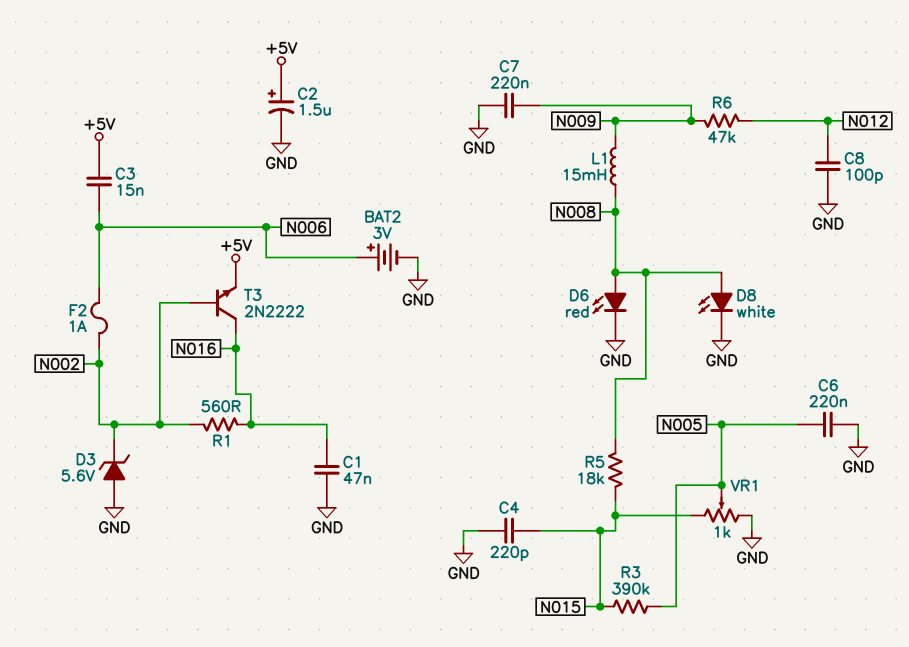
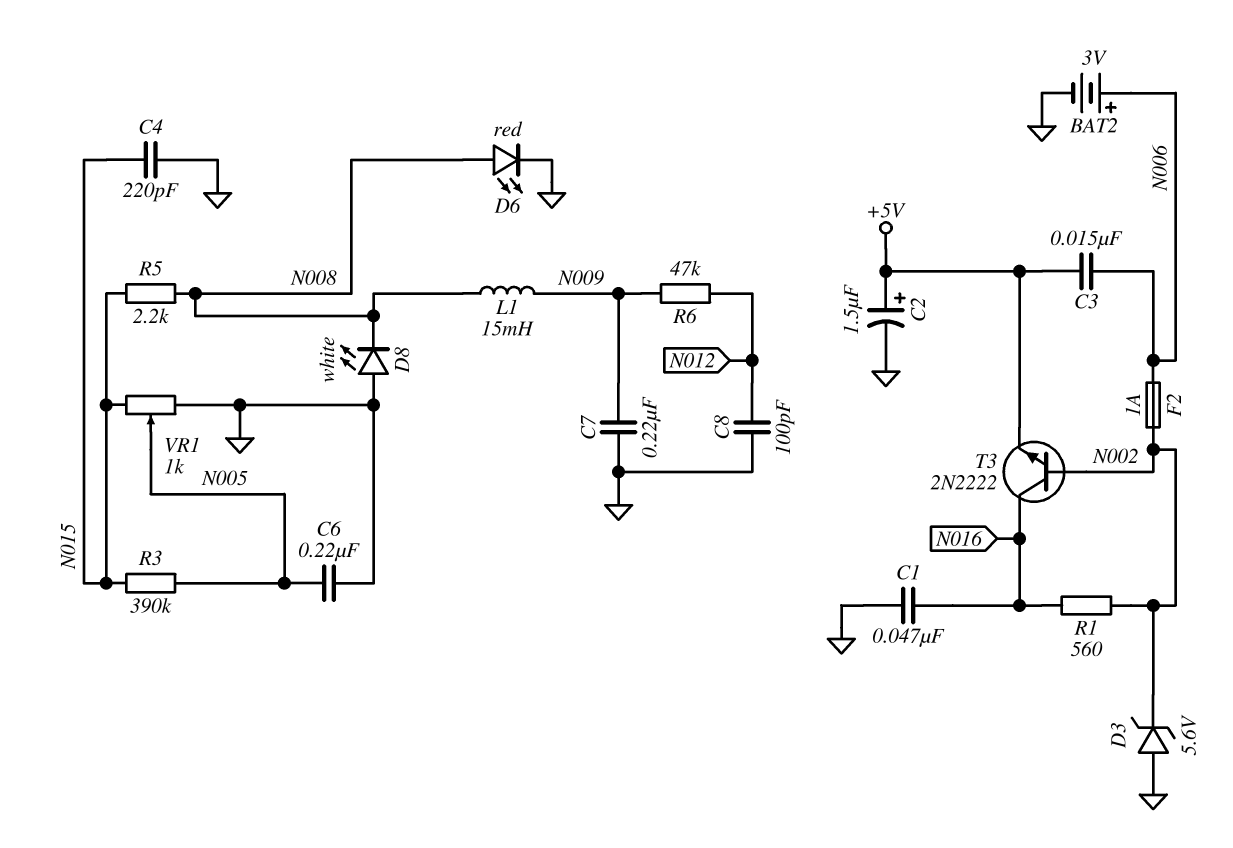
D8: LED white (A N008, K GND) -> LED white (A GND, K N008)
R5: 18k (N008, N015) -> 2.2k (N008, N015)

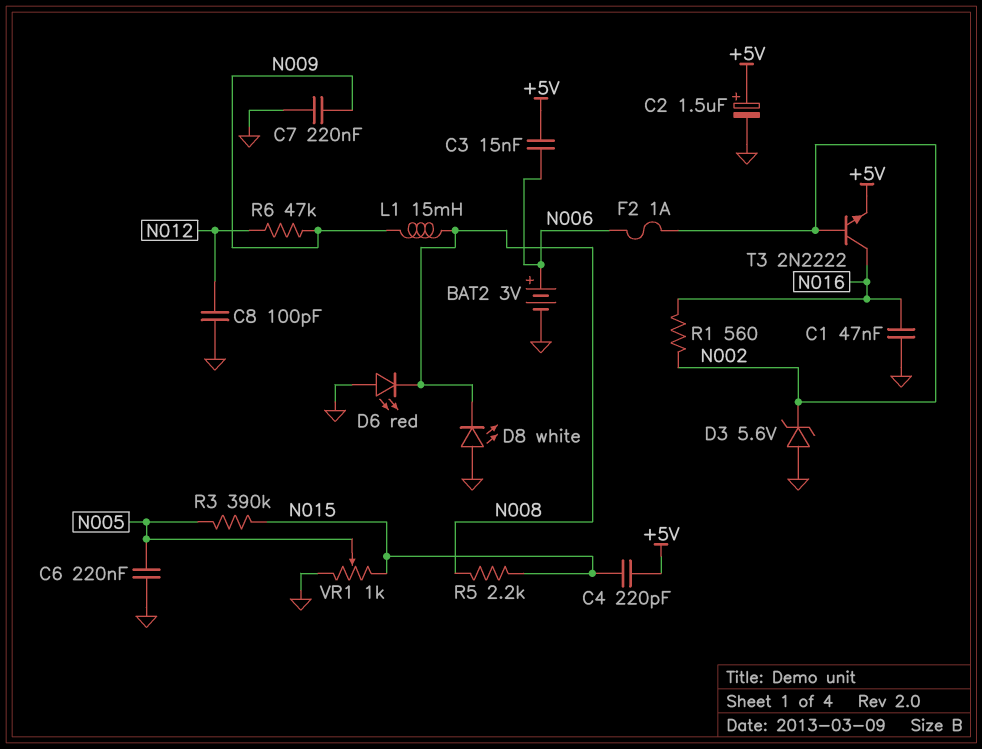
C4: 220pF (GND, N015) -> 220pF (+5V, N015)
D6: LED red (A N008, K GND) -> LED red (A GND, K N008)

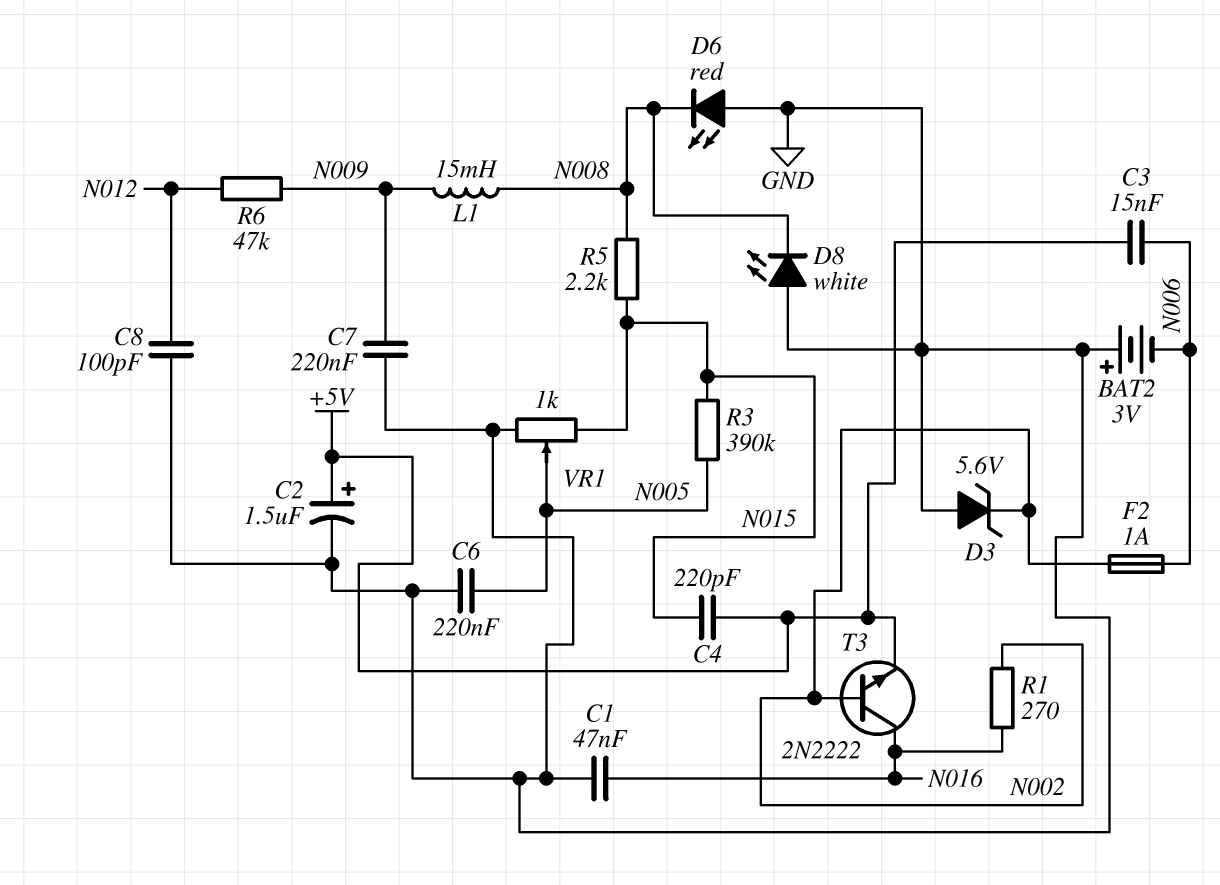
BAT2: 3V (plus N006, minus GND) -> 3V (plus GND, minus N006)
R1: 560 (N002, N016) -> 270 (N002, N016)

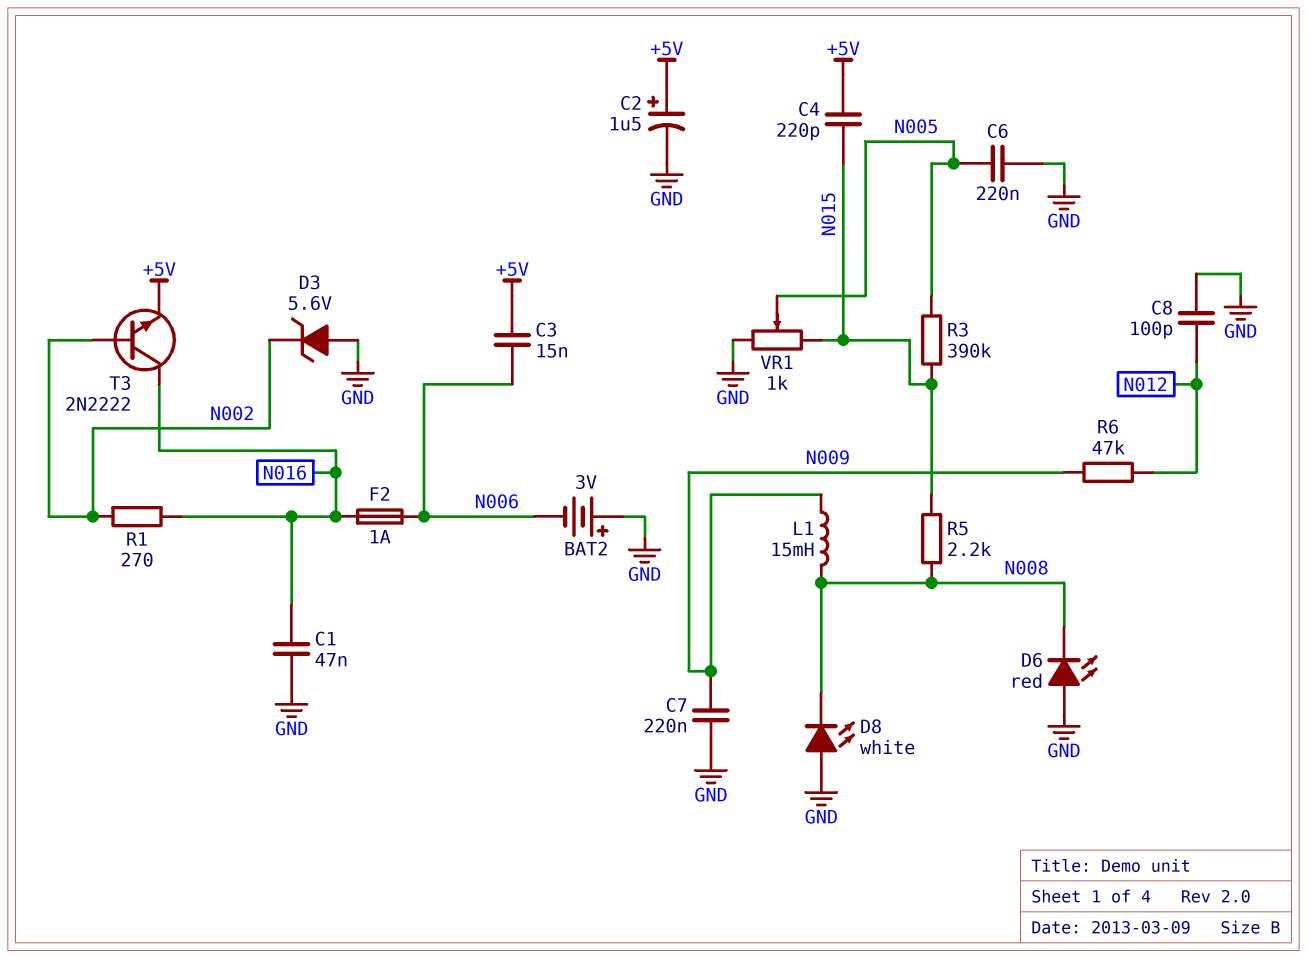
F2: 1A (N002, N006) -> 1A (N006, N016)

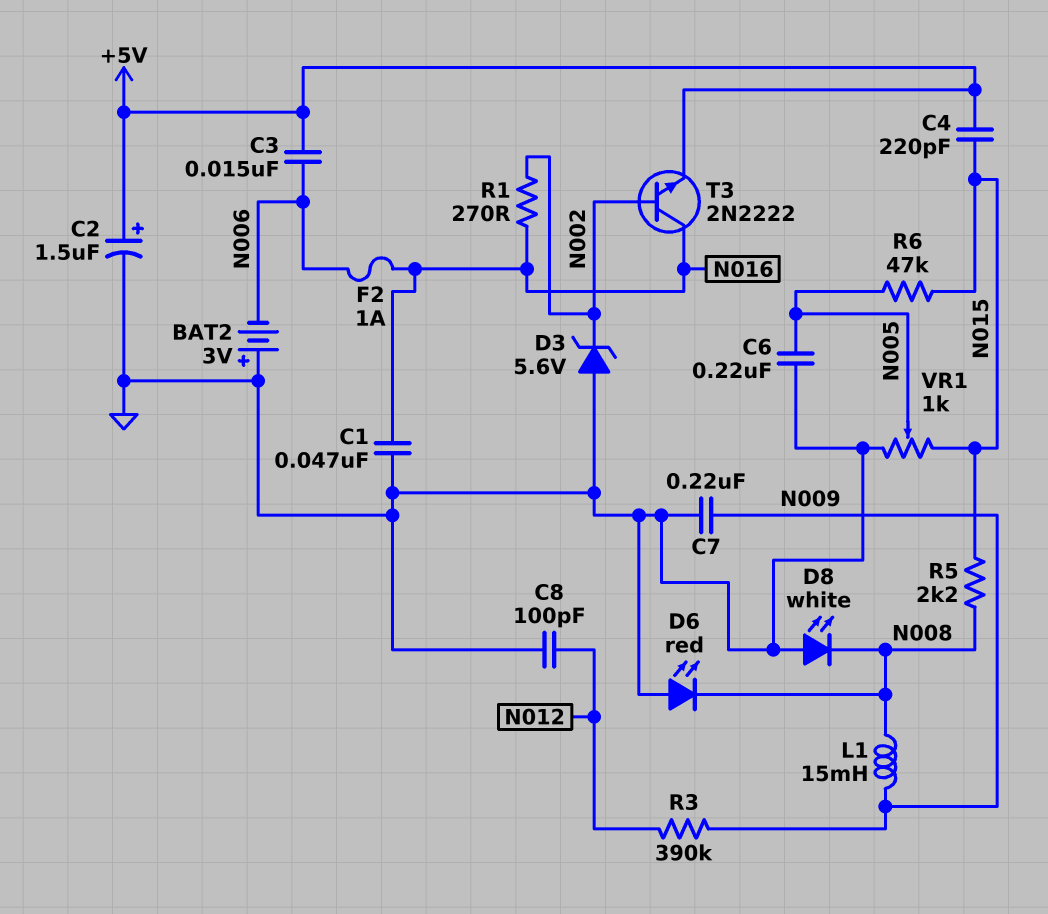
R3: 390k (N005, N015) -> 390k (N009, N012)
R6: 47k (N009, N012) -> 47k (N005, N015)

